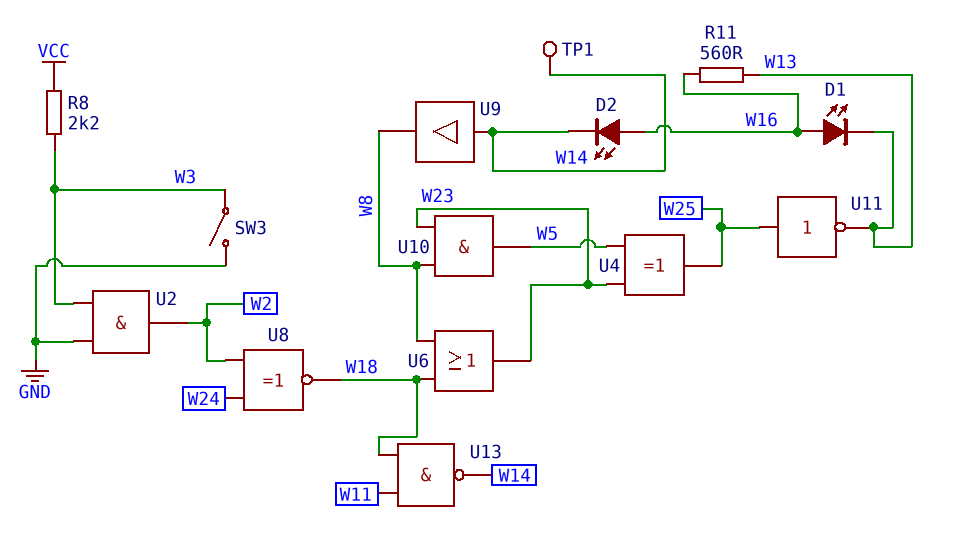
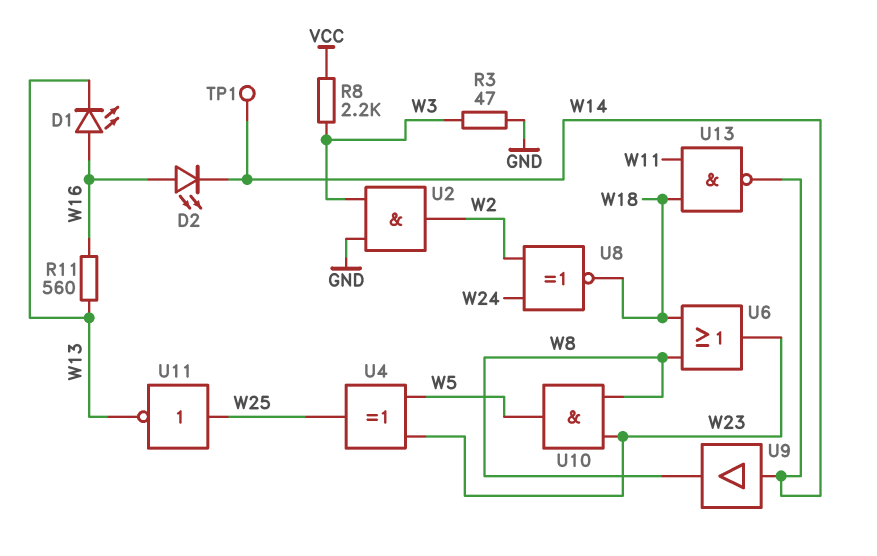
R3: none -> 47 (GND, W3)
SW3: switch (GND, W3) -> none

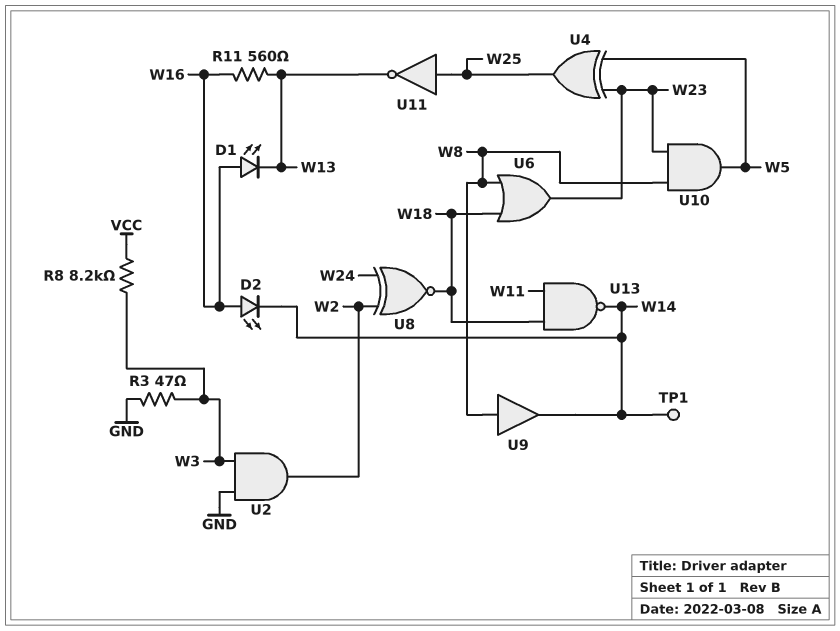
R8: 2.2k (VCC, W3) -> 8.2k (VCC, W3)
U9: buffer (in W14, out W8) -> buffer (in W8, out W14)

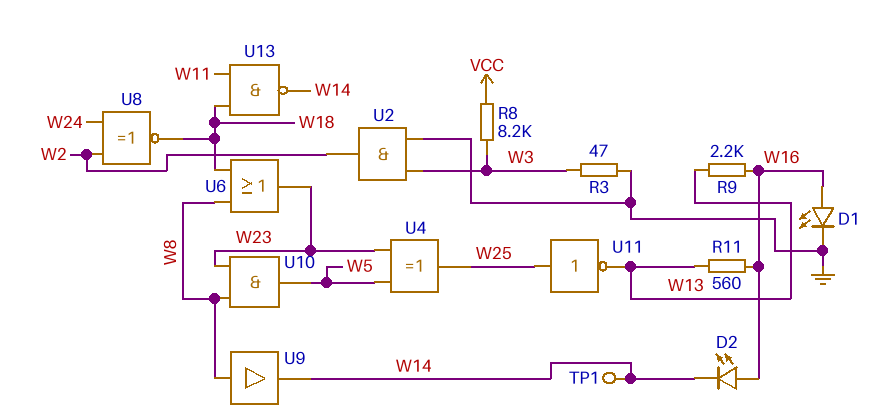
D1: LED (A W16, K W13) -> LED (A W16, K GND)
R9: none -> 2.2k (W13, W16)

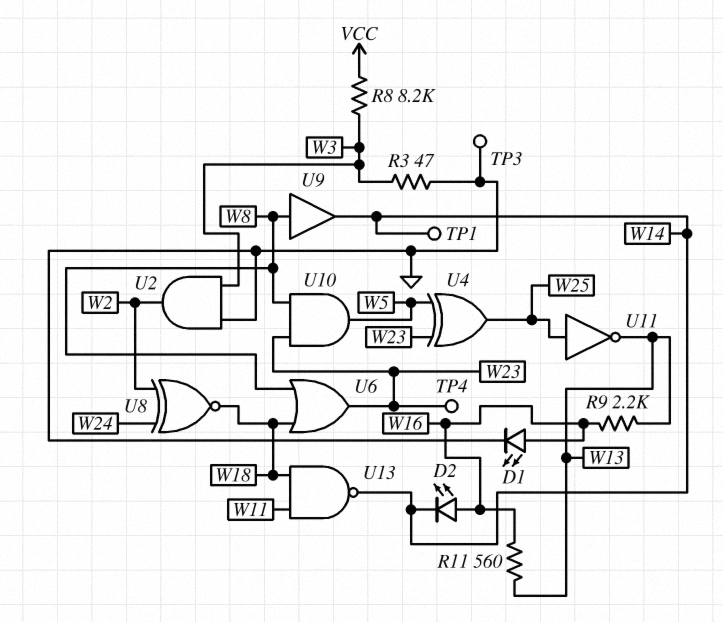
TP3: none -> test point (GND)
TP4: none -> test point (W23)

